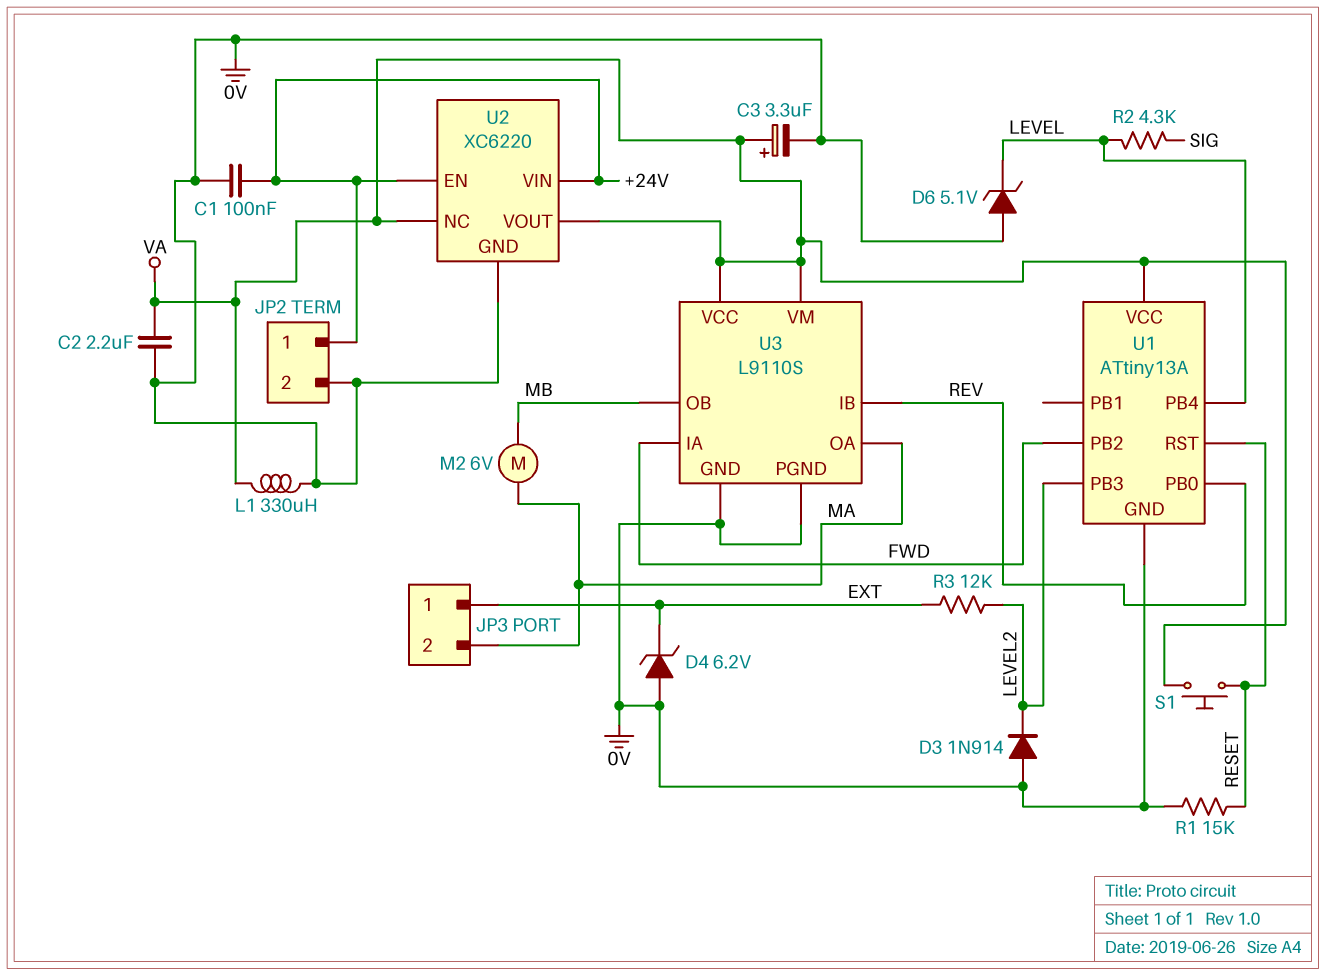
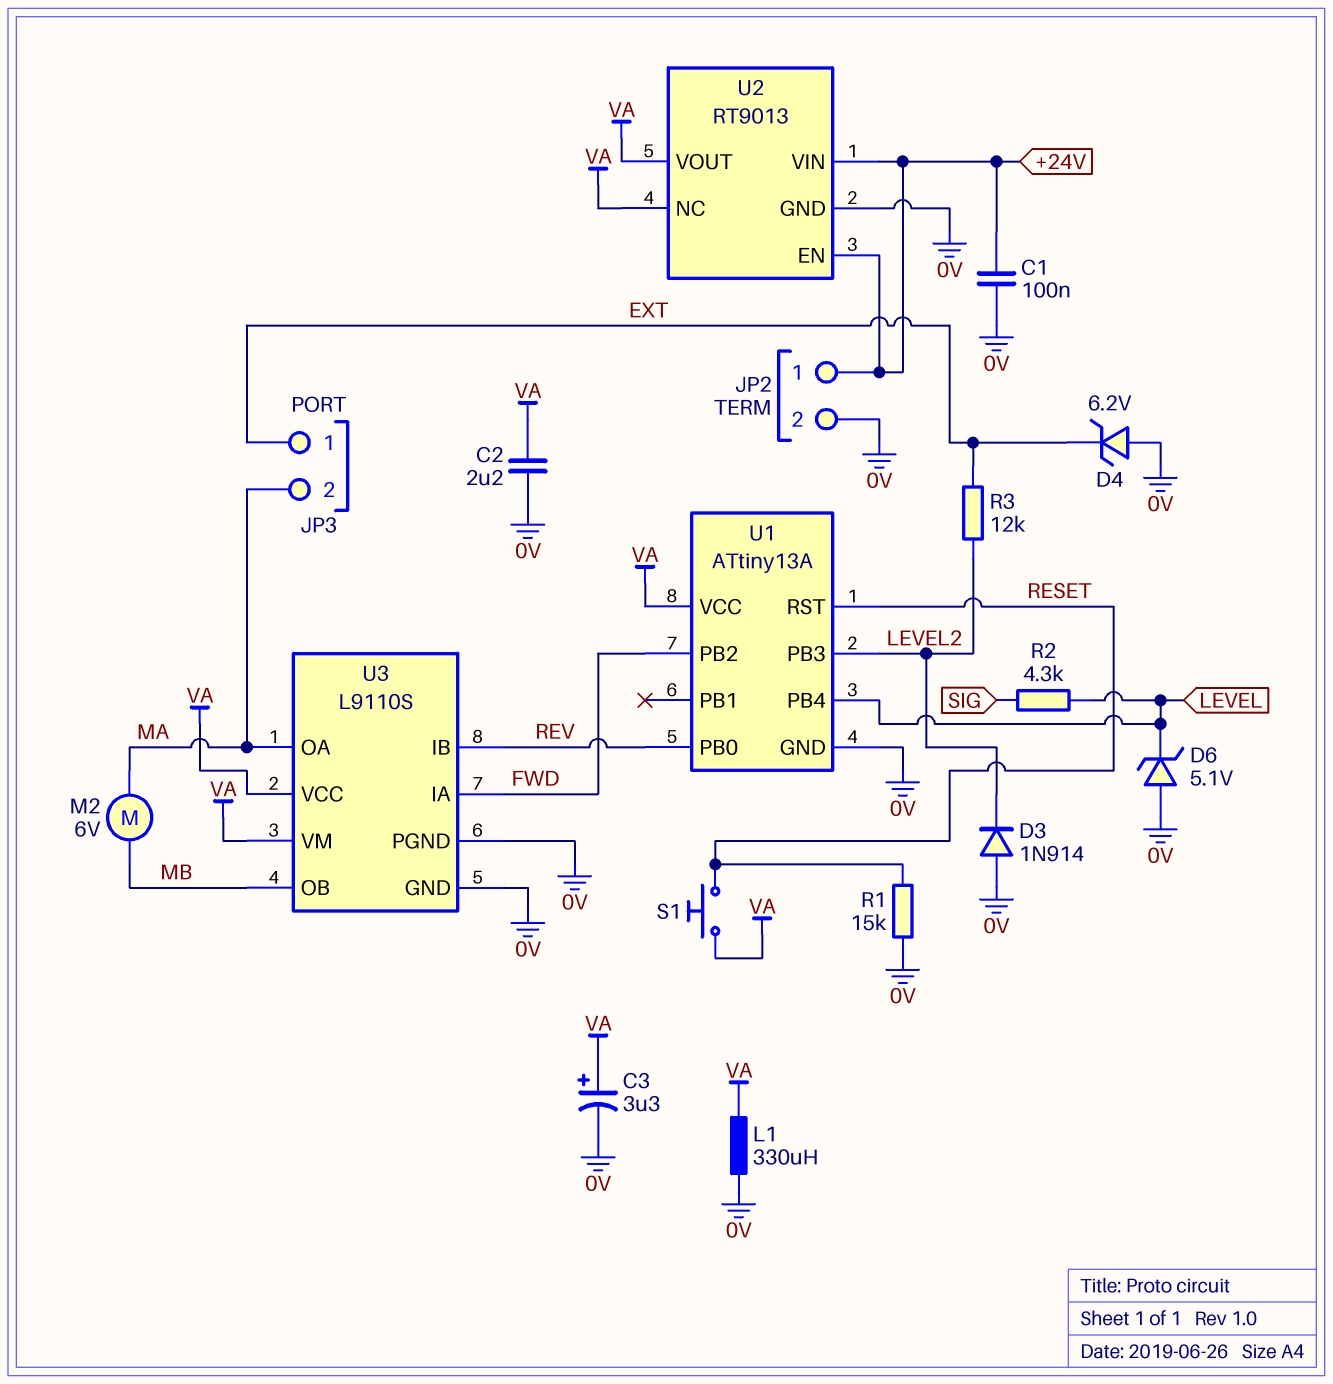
U2: XC6220 -> RT9013

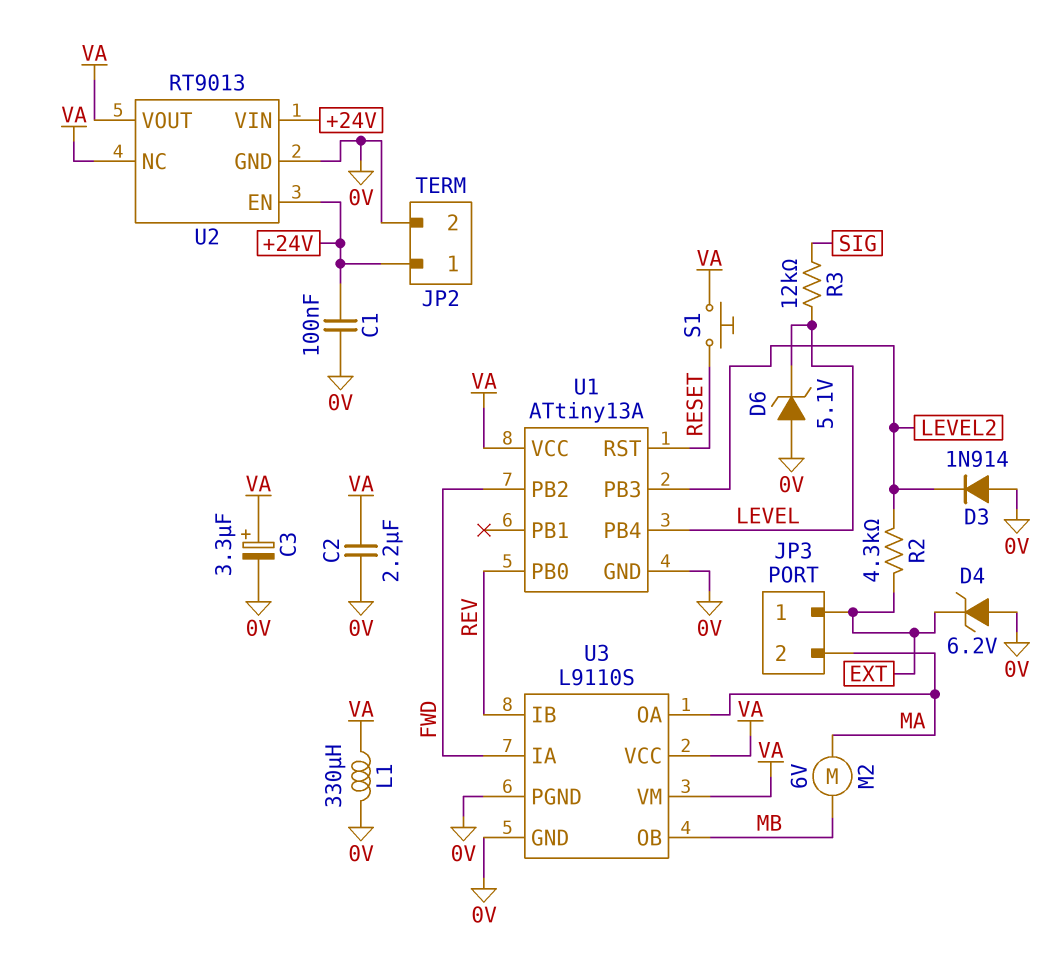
R1: 15k (0V, RESET) -> none
R2: 4.3k (LEVEL, SIG) -> 4.3k (EXT, LEVEL2)
R3: 12k (EXT, LEVEL2) -> 12k (LEVEL, SIG)

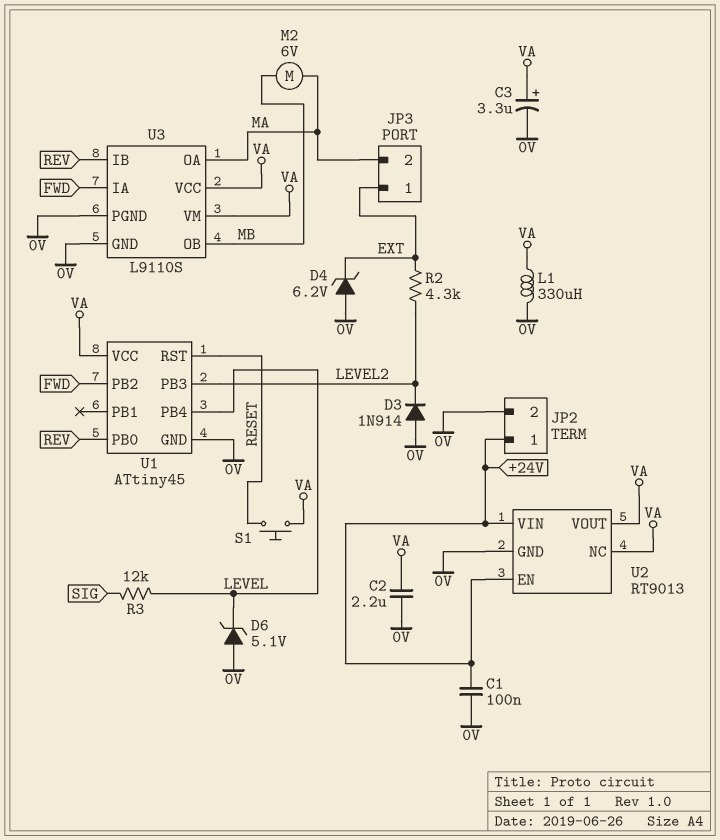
U1: ATtiny13A -> ATtiny45

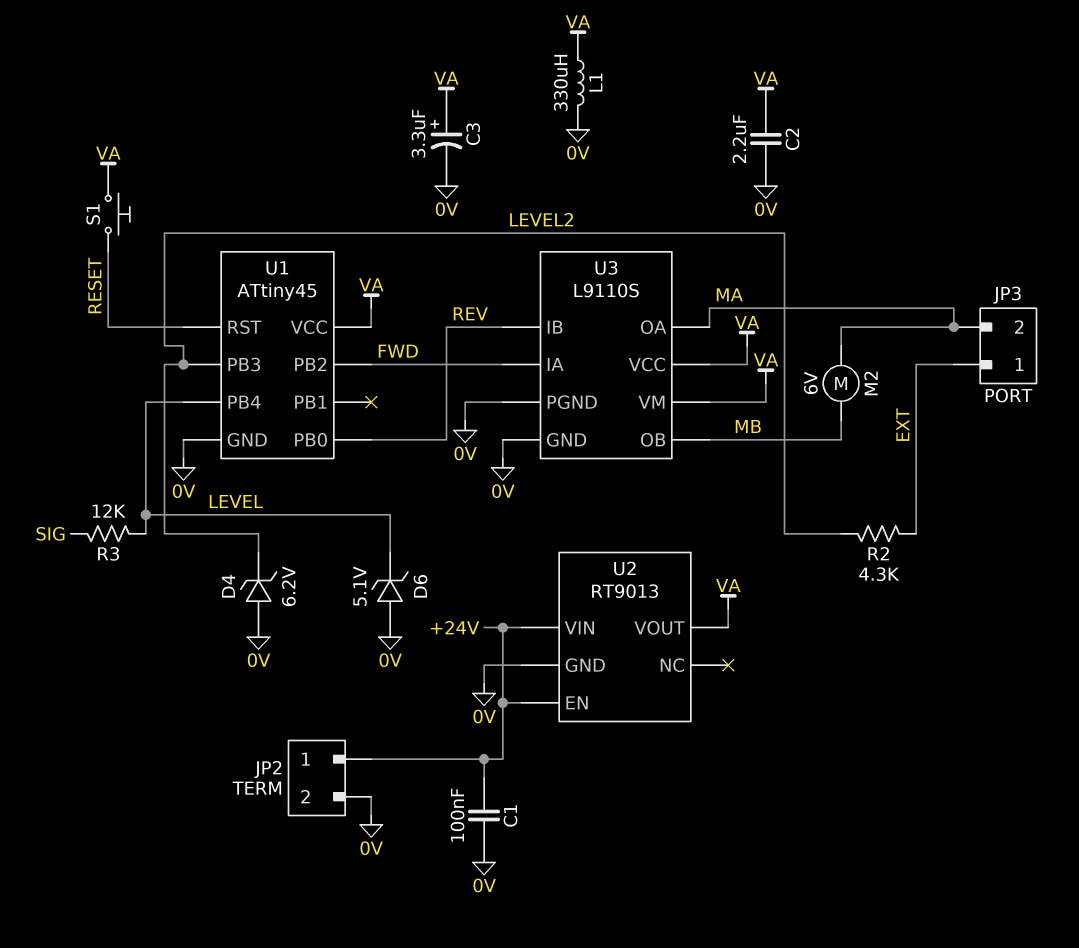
D3: diode 1N914 (A 0V, K LEVEL2) -> none
D4: zener 6.2V (A 0V, K EXT) -> zener 6.2V (A 0V, K LEVEL2)
U2 pin NC: VA -> none

